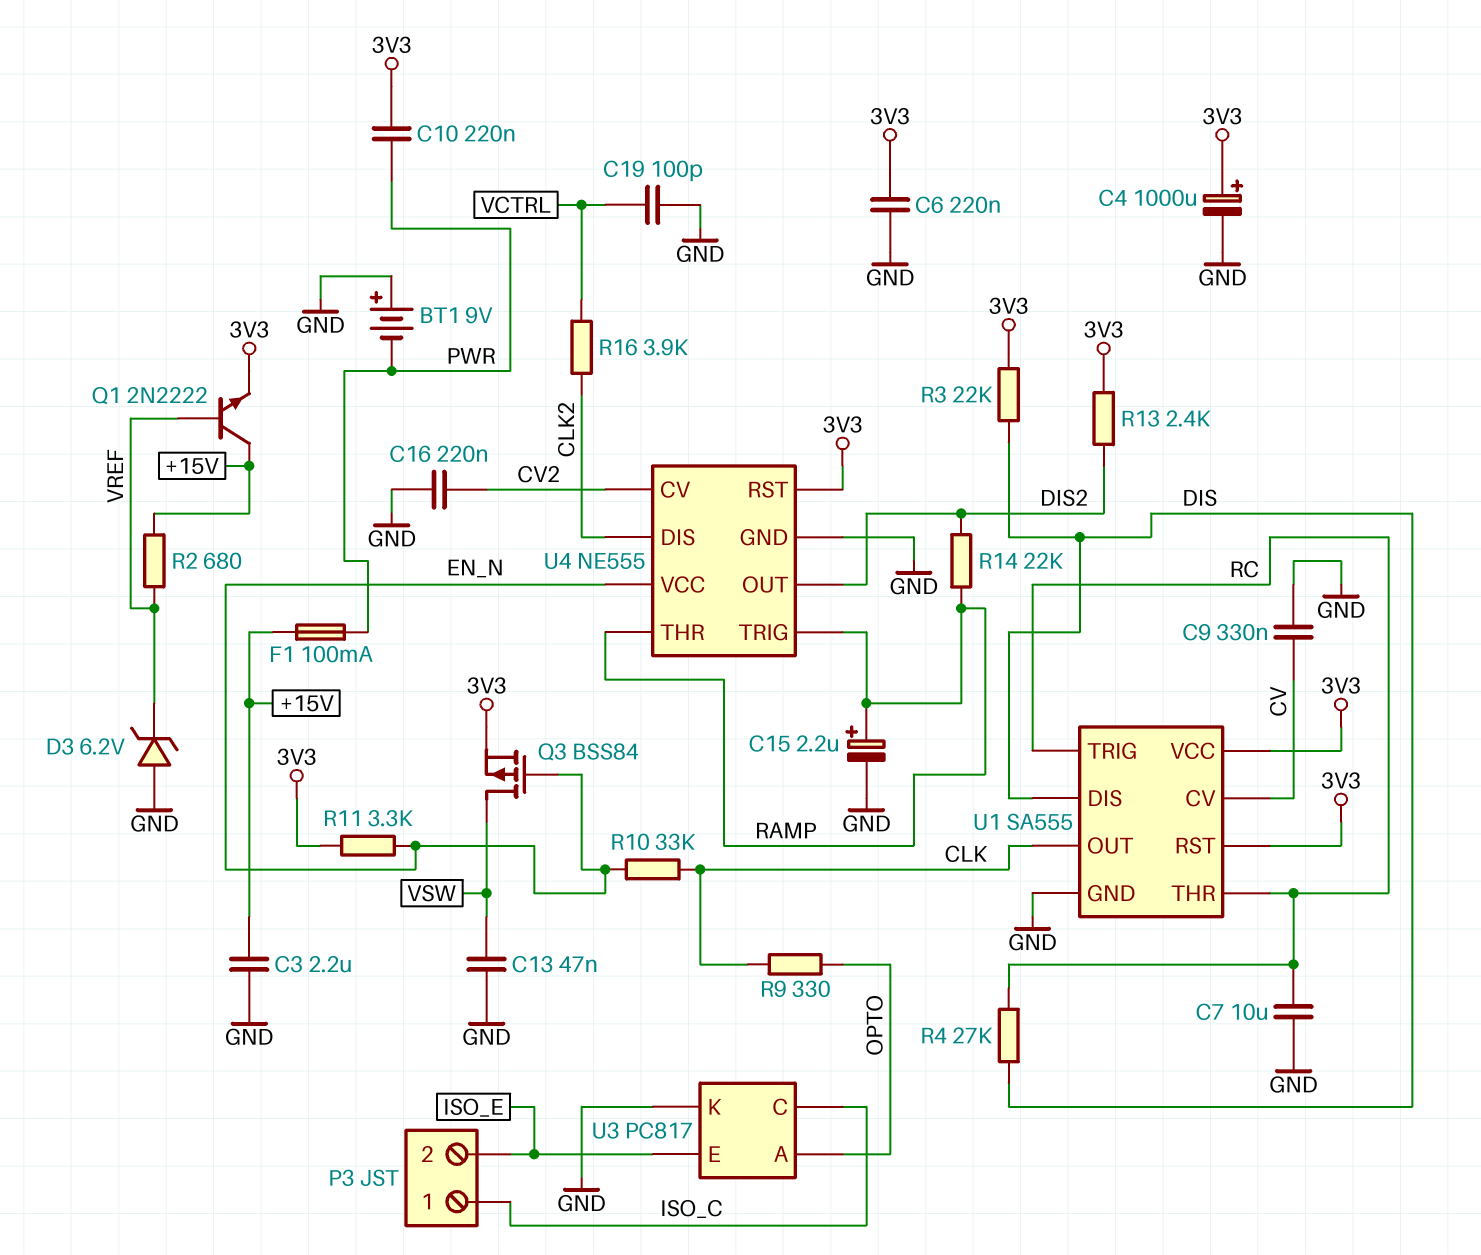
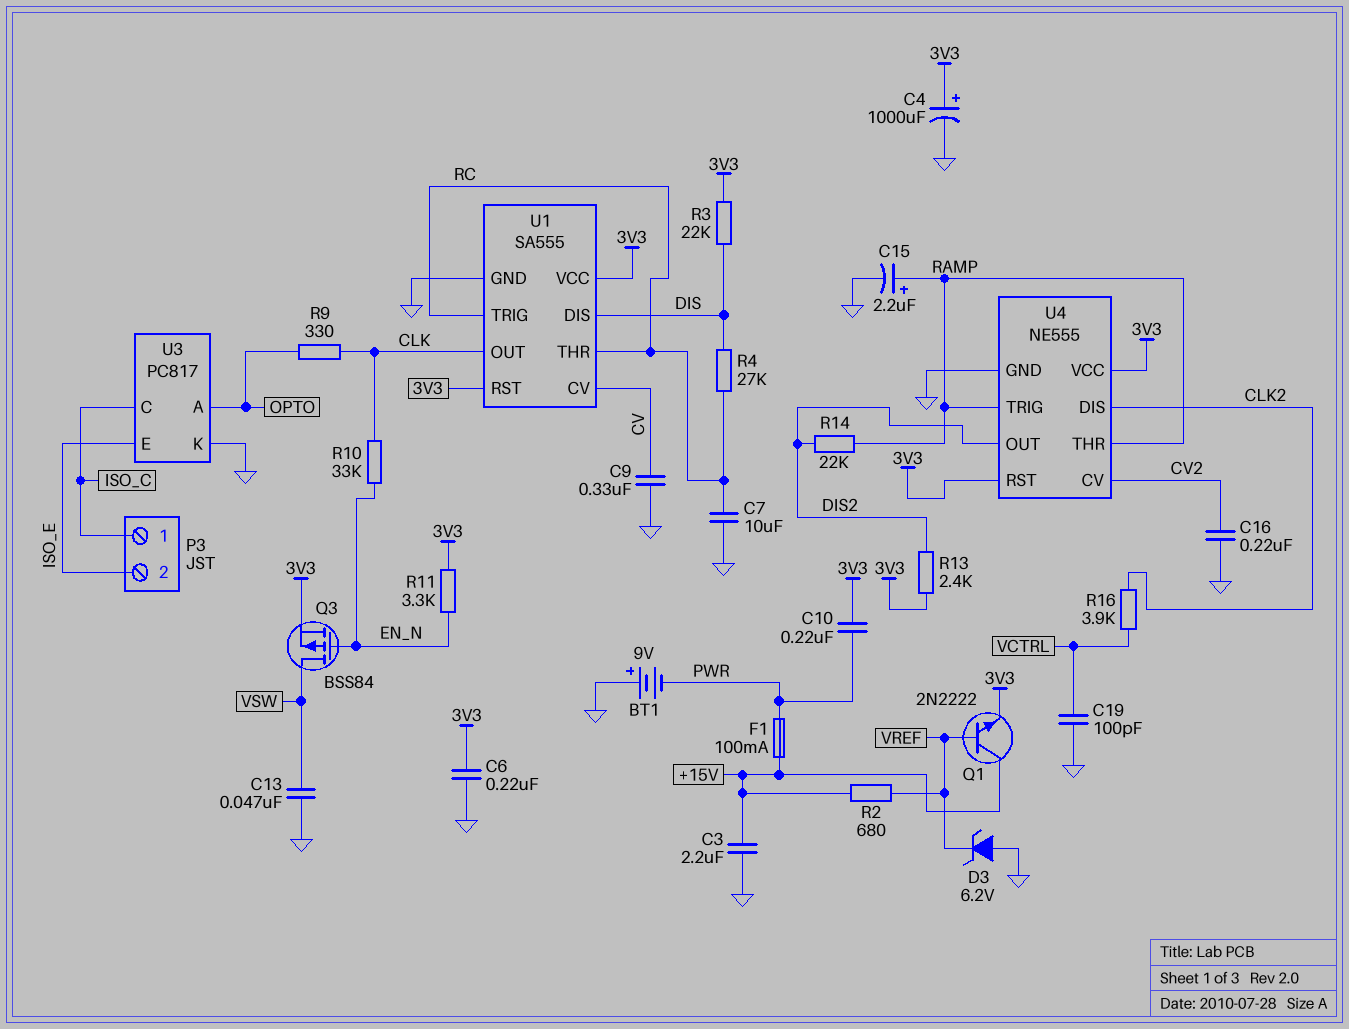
U4 pin VCC: EN_N -> 3V3

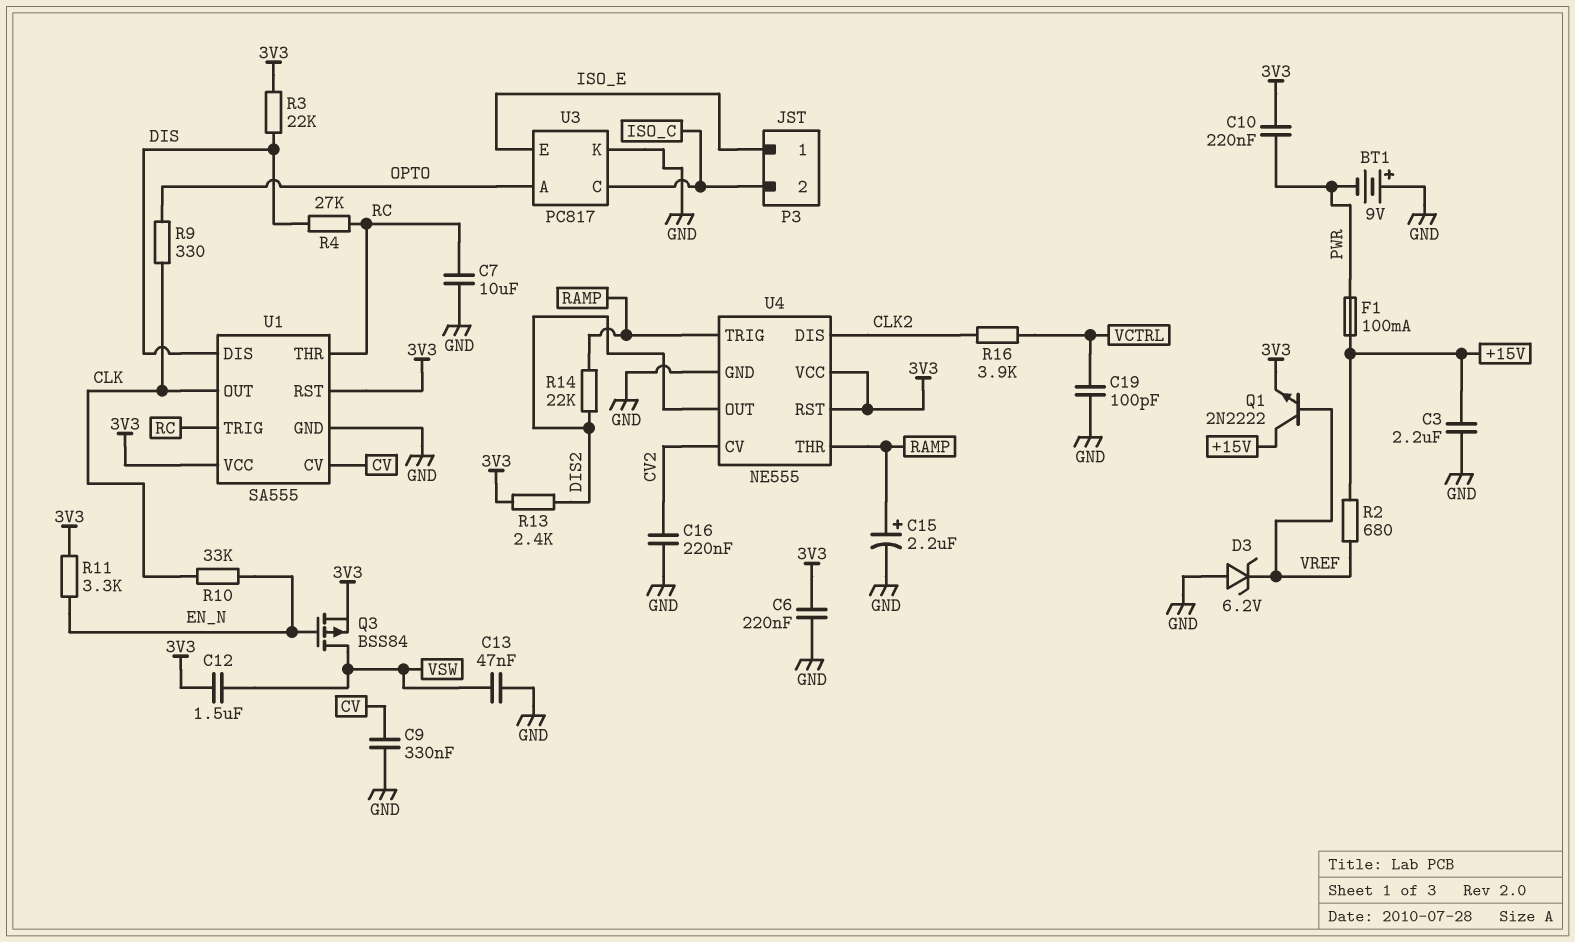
C4: 1000uF (plus 3V3, minus GND) -> none
C12: none -> 1.5uF (3V3, VSW)
P3 pin 1: ISO_C -> ISO_E
P3 pin 2: ISO_E -> ISO_C

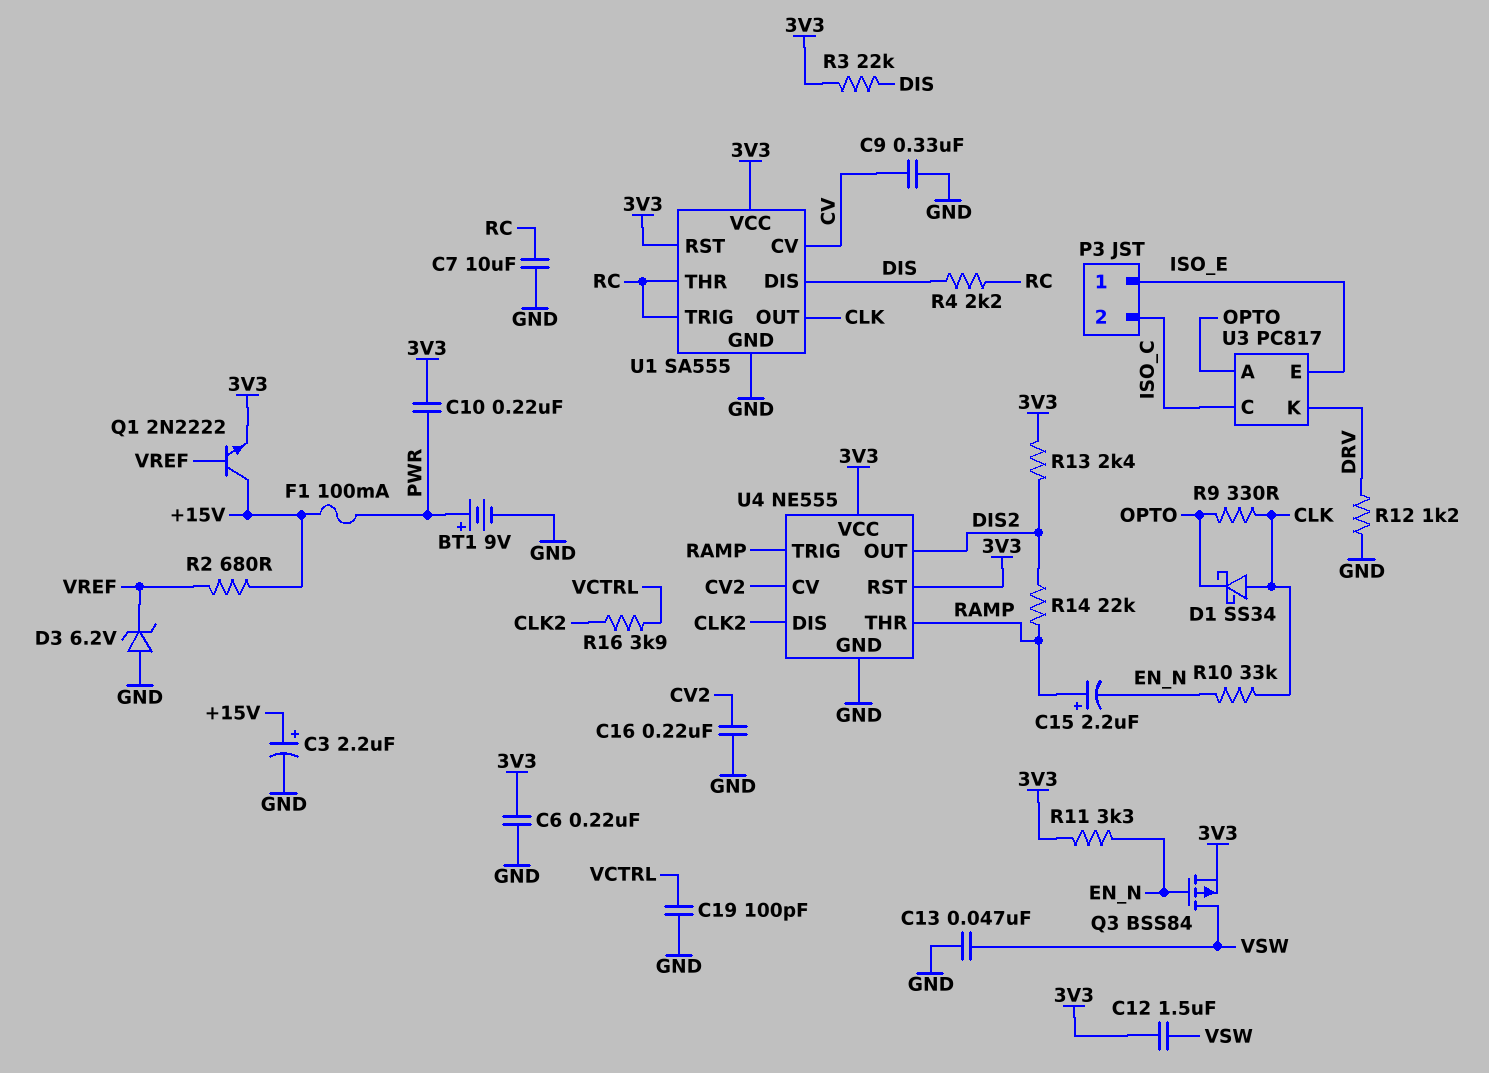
BT1: 9V (plus GND, minus PWR) -> 9V (plus PWR, minus GND)
C3: 2.2uF (+15V, GND) -> 2.2uF (plus +15V, minus GND)
C15: 2.2uF (plus RAMP, minus GND) -> 2.2uF (plus RAMP, minus EN_N)
D1: none -> schottky SS34 (A CLK, K OPTO)
R4: 27k (DIS, RC) -> 2.2k (DIS, RC)
R12: none -> 1.2k (DRV, GND)
U3 pin K: GND -> DRV

